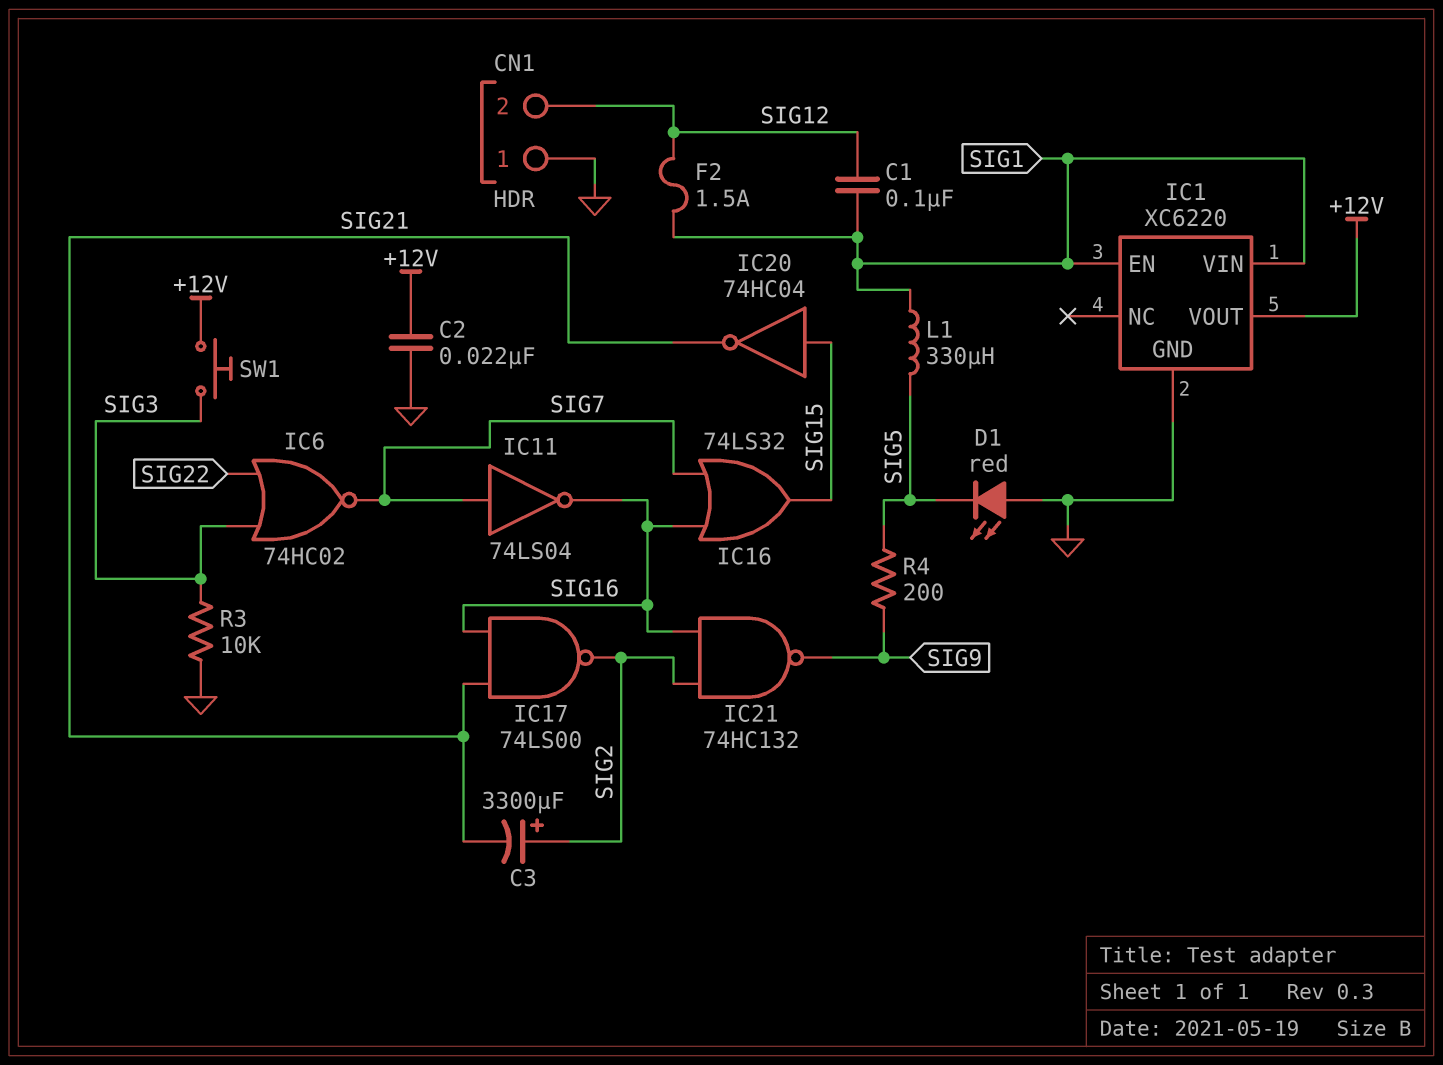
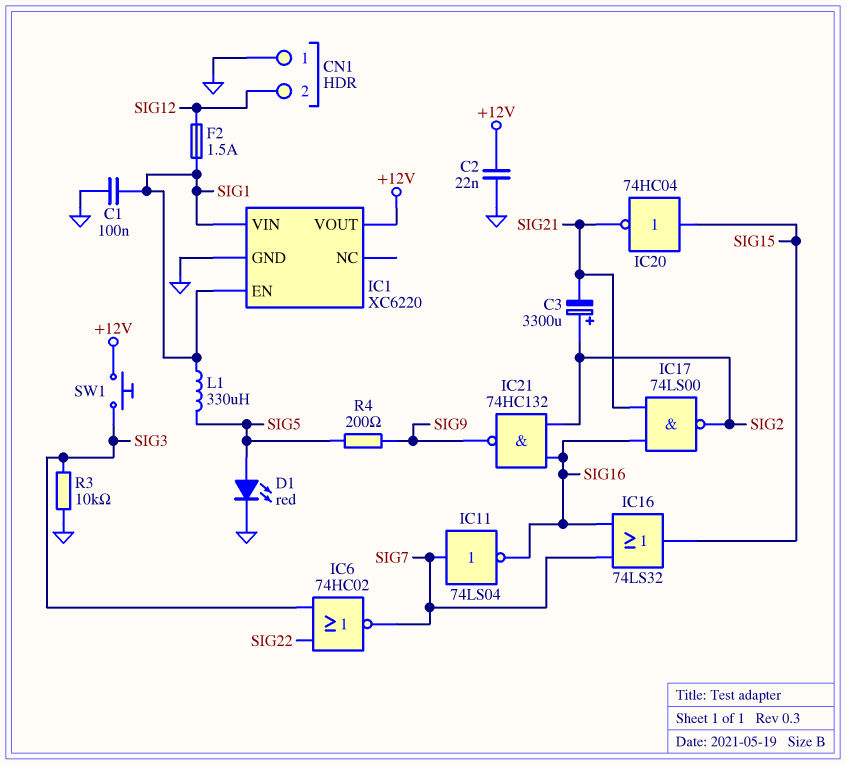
C1: 100nF (SIG1, SIG12) -> 100nF (GND, SIG1)
D1: LED red (A GND, K SIG5) -> LED red (A SIG5, K GND)

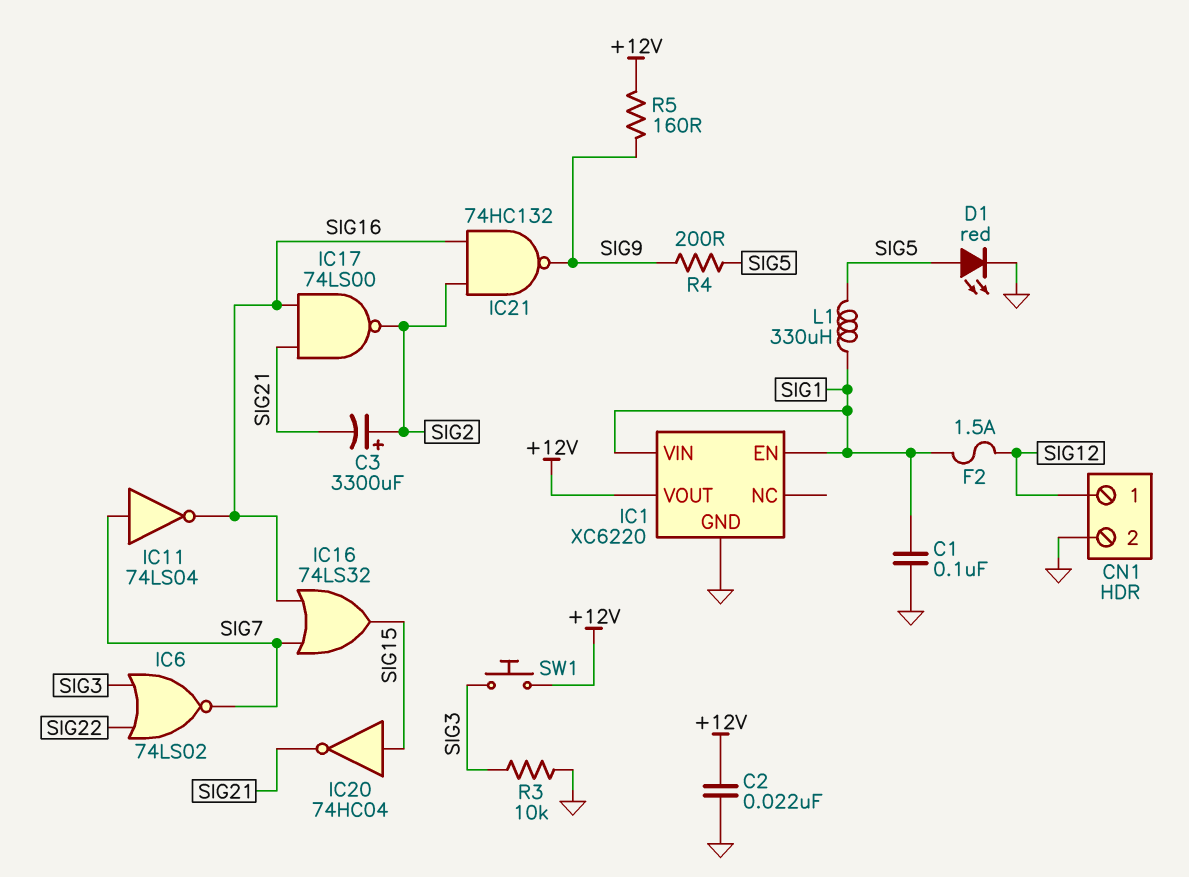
CN1 pin 1: GND -> SIG12
CN1 pin 2: SIG12 -> GND
IC6: NOR 74HC02 (in SIG3, in SIG22, out SIG7) -> NOR 74LS02 (in SIG3, in SIG22, out SIG7)
R5: none -> 160 (+12V, SIG9)

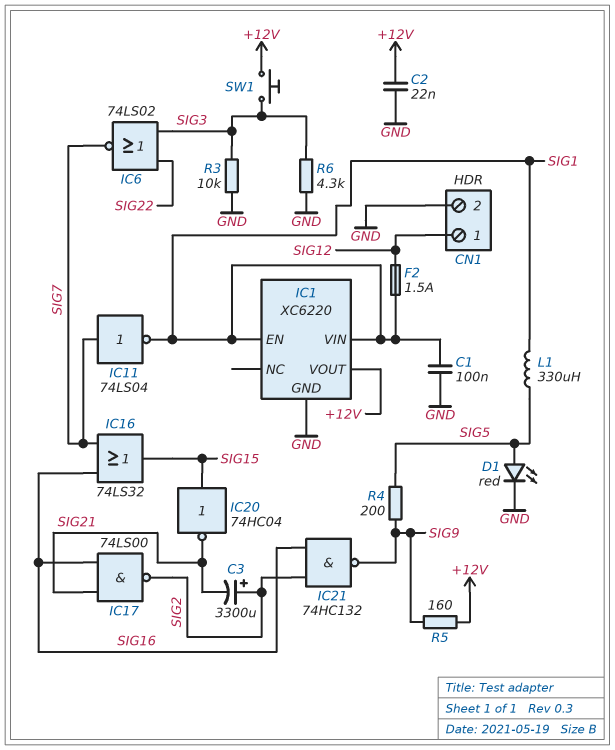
IC11: NOT 74LS04 (in SIG7, out SIG16) -> NOT 74LS04 (in SIG7, out SIG1)
R6: none -> 4.3k (GND, SIG3)

